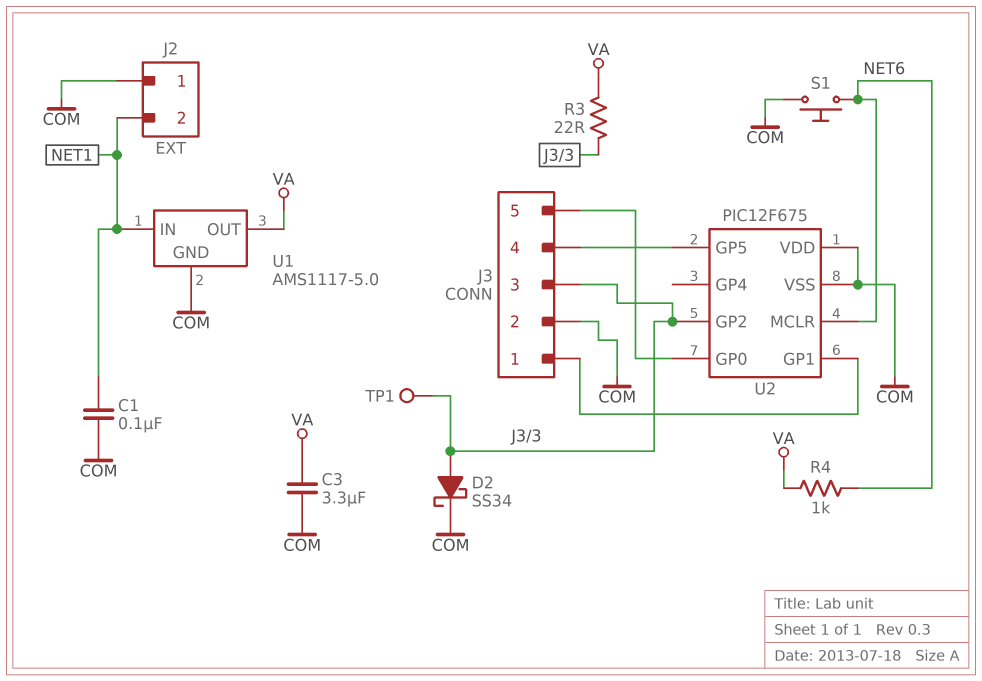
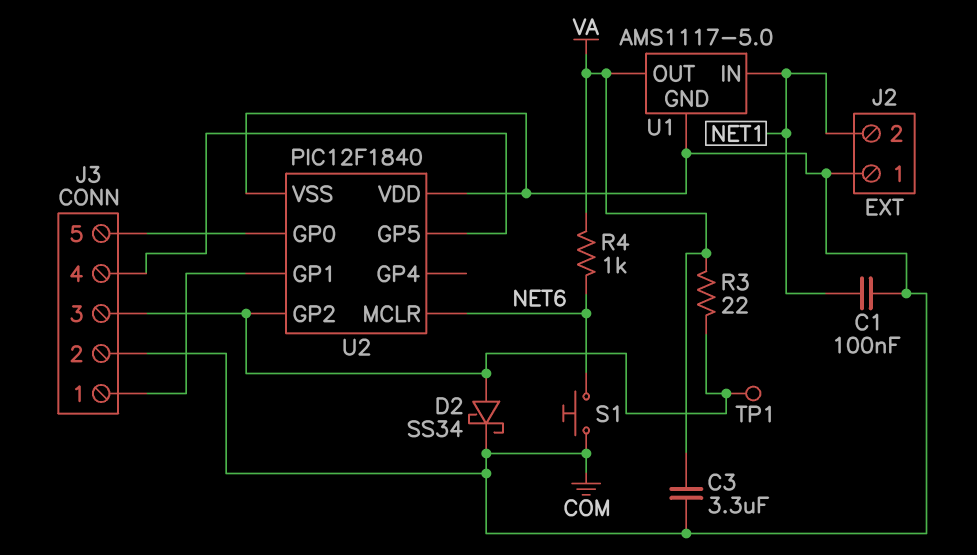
U2: PIC12F675 -> PIC12F1840

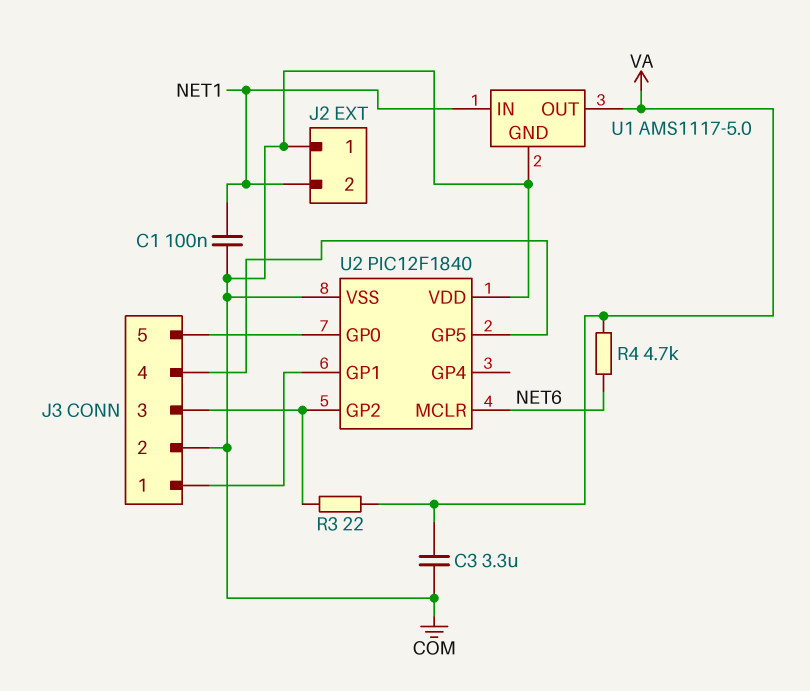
D2: schottky SS34 (A J3/3, K COM) -> none
R4: 1k (NET6, VA) -> 4.7k (NET6, VA)
S1: button (COM, NET6) -> none
TP1: test point (J3/3) -> none

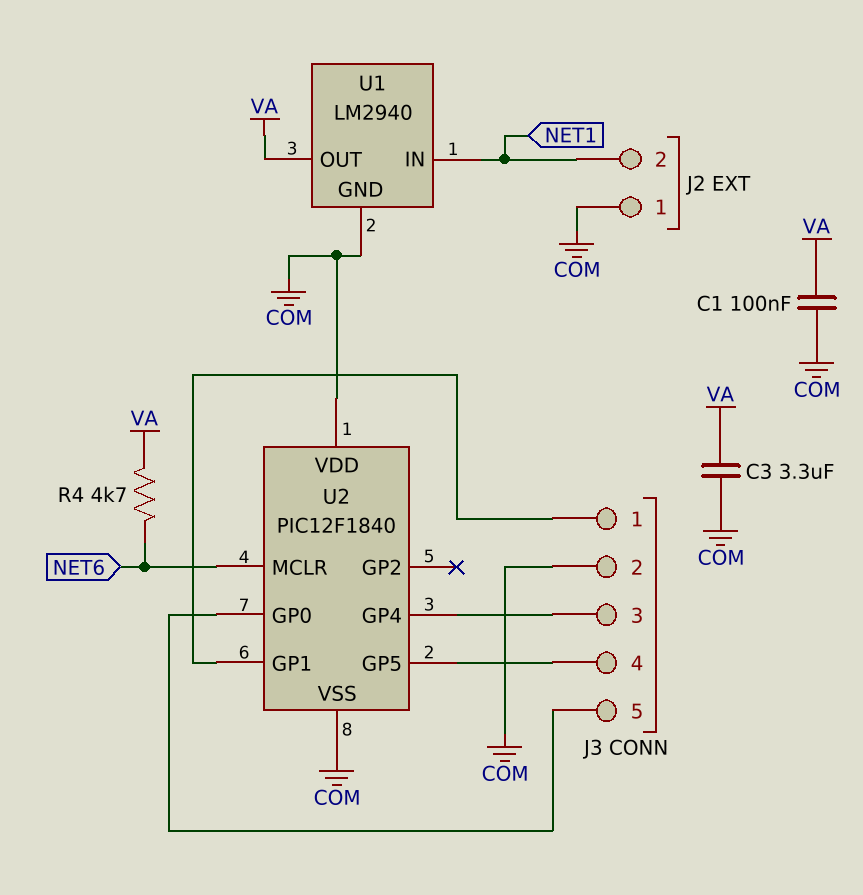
C1: 100nF (COM, NET1) -> 100nF (COM, VA)
R3: 22 (J3/3, VA) -> none
U1: AMS1117-5.0 -> LM2940
U2 pin GP2: J3/3 -> none
U2 pin GP4: none -> J3/3

